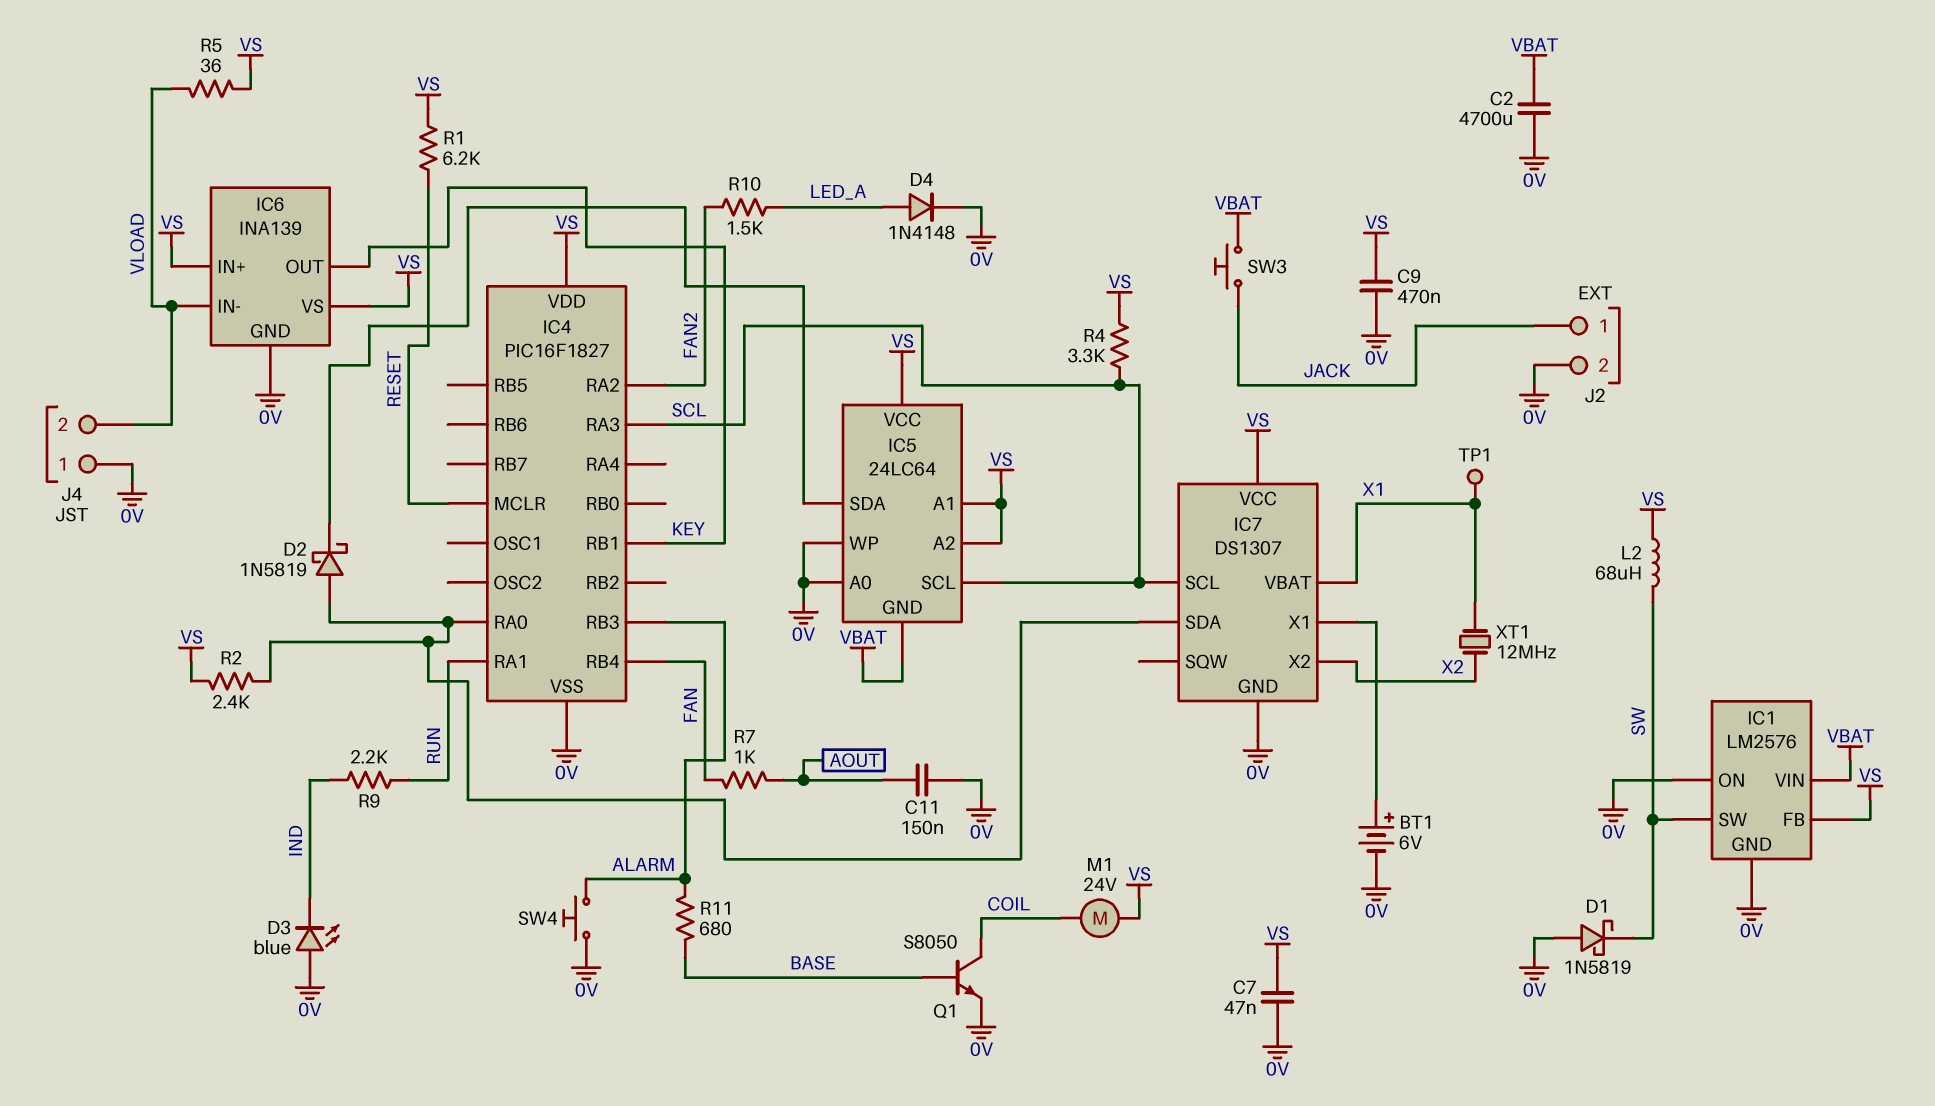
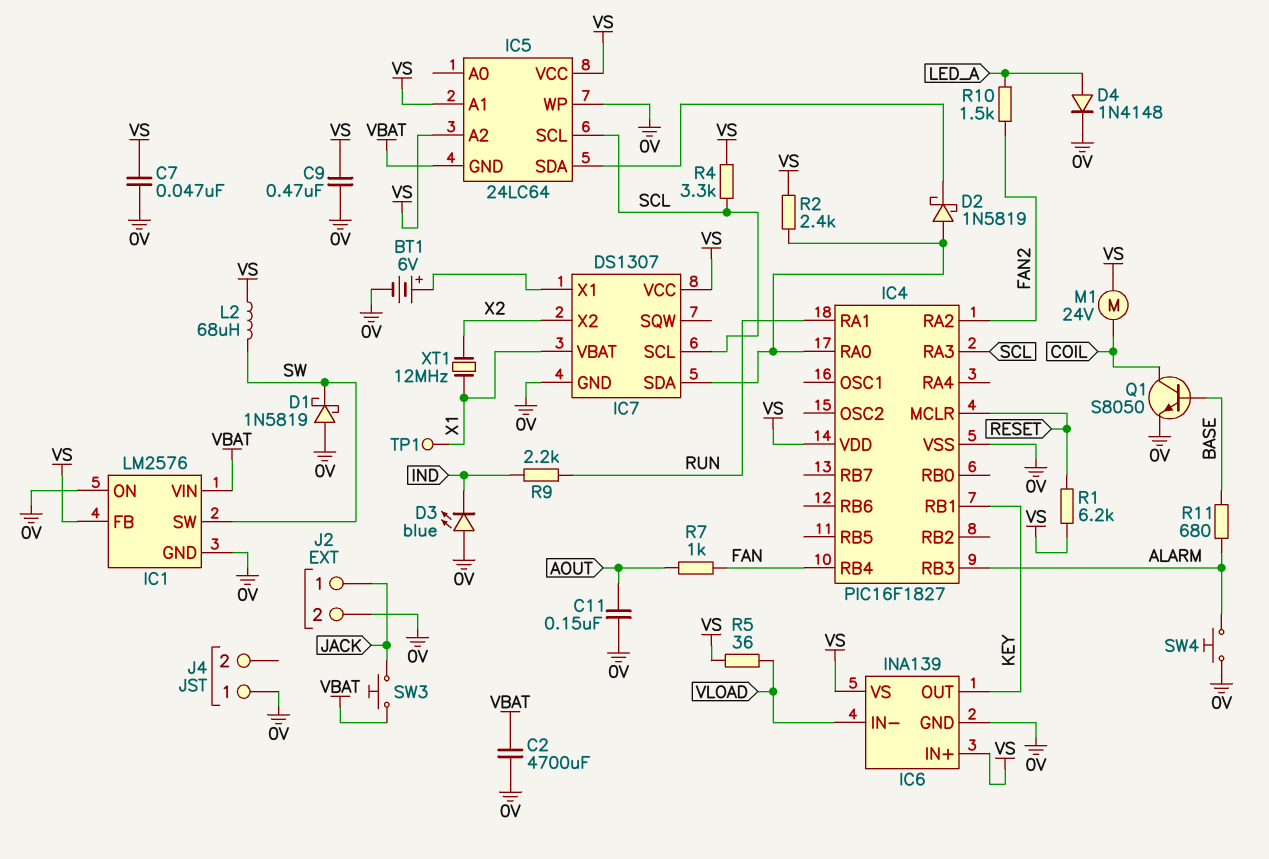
IC5 pin A0: 0V -> none
J4 pin 2: VLOAD -> none

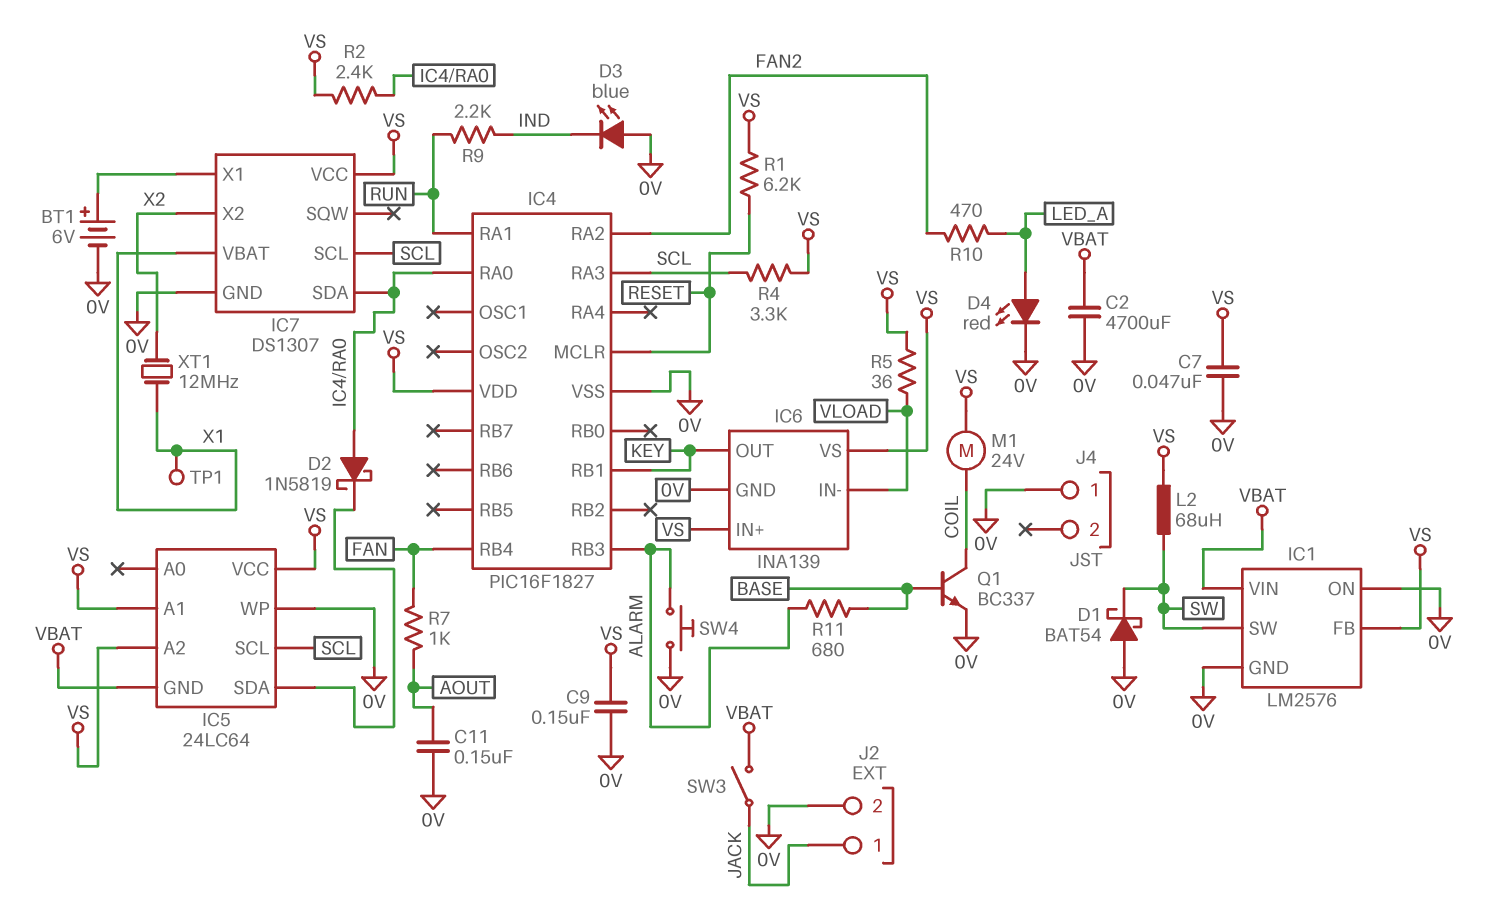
C9: 470nF (0V, VS) -> 150nF (0V, VS)
D1: schottky 1N5819 (A 0V, K SW) -> schottky BAT54 (A 0V, K SW)
D4: diode 1N4148 (A LED_A, K 0V) -> LED red (A LED_A, K 0V)
Q1: NPN S8050 (B BASE, C COIL, E 0V) -> NPN BC337 (B BASE, C COIL, E 0V)
R10: 1.5k (FAN2, LED_A) -> 470 (FAN2, LED_A)
SW3: button (JACK, VBAT) -> switch (JACK, VBAT)

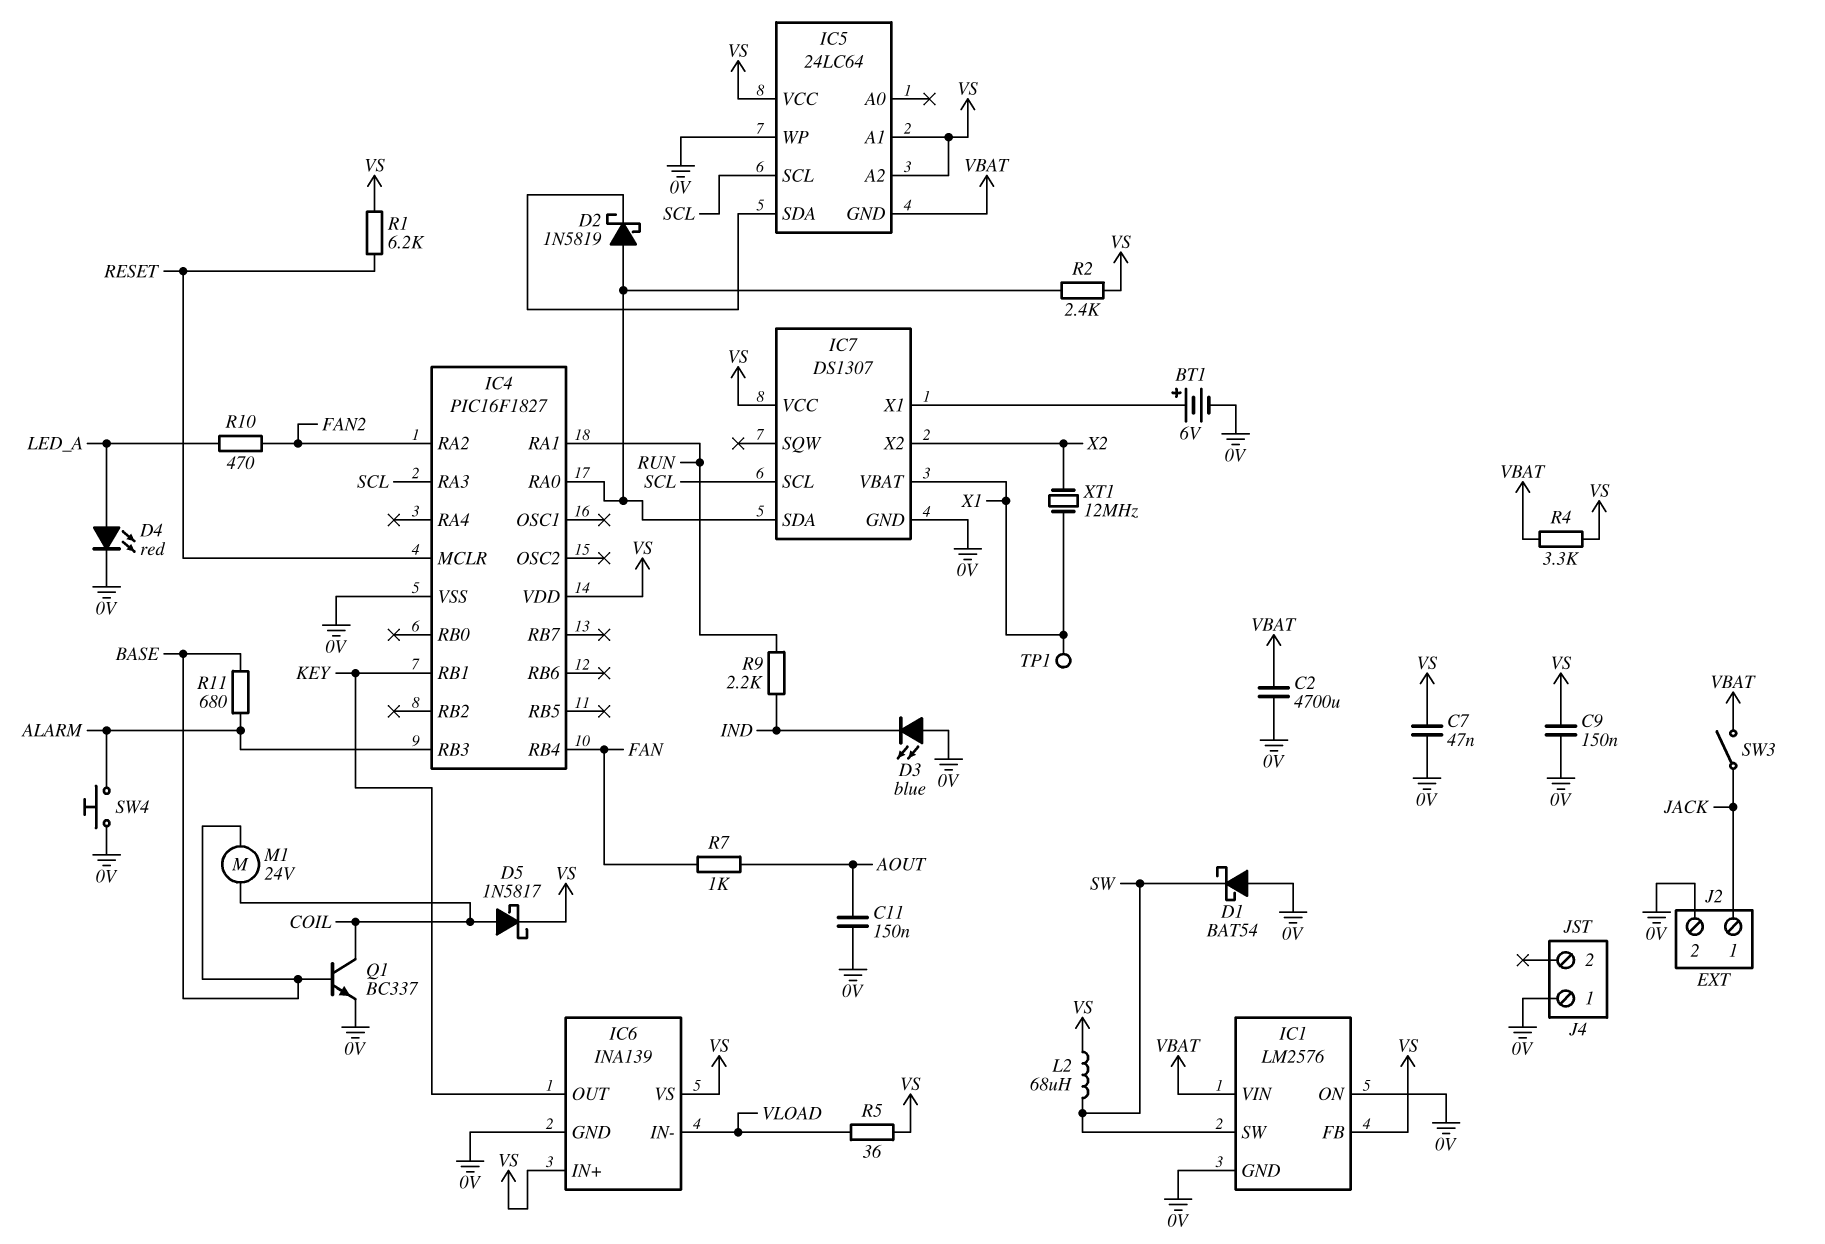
D5: none -> schottky 1N5817 (A COIL, K VS)
M1: motor 24V (COIL, VS) -> motor 24V (BASE, COIL)
R4: 3.3k (SCL, VS) -> 3.3k (VBAT, VS)

